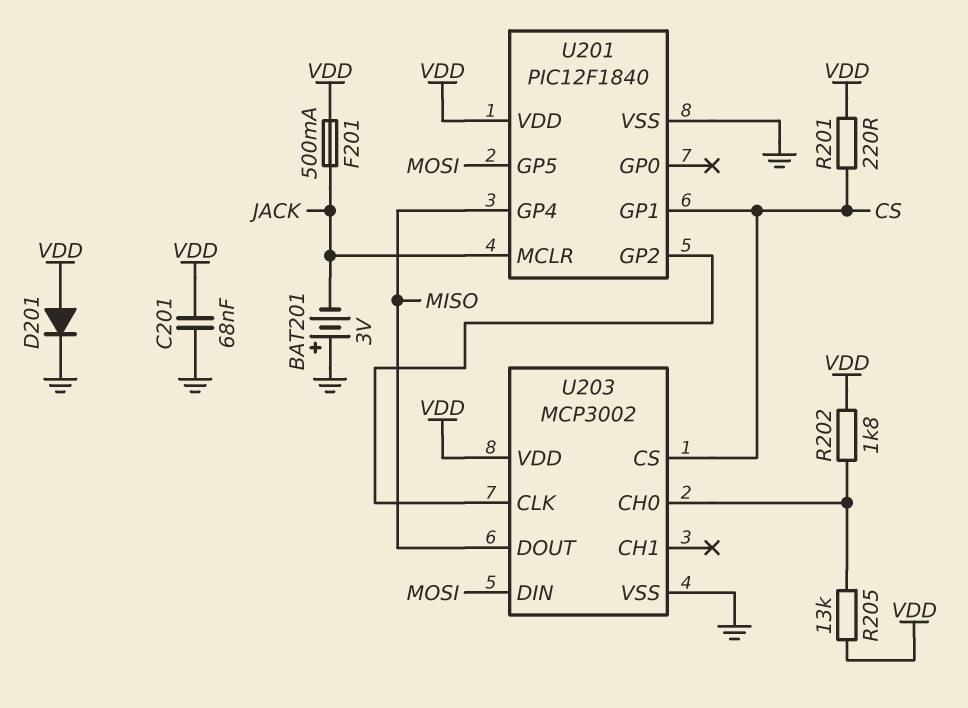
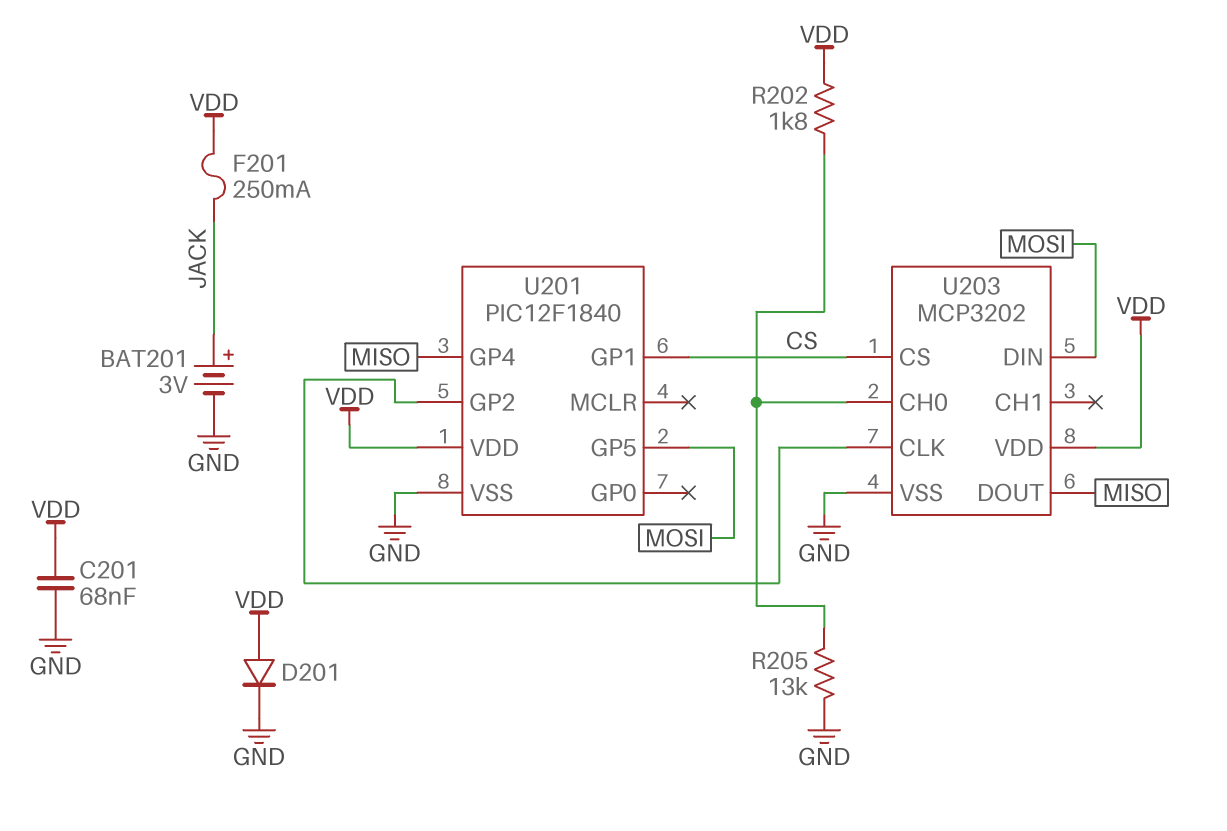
BAT201: 3V (plus GND, minus JACK) -> 3V (plus JACK, minus GND)
F201: 500mA (JACK, VDD) -> 250mA (JACK, VDD)
R201: 220 (CS, VDD) -> none
R205: 13k (U203/CH0, VDD) -> 13k (GND, U203/CH0)
U201 pin MCLR: JACK -> none
U203: MCP3002 -> MCP3202

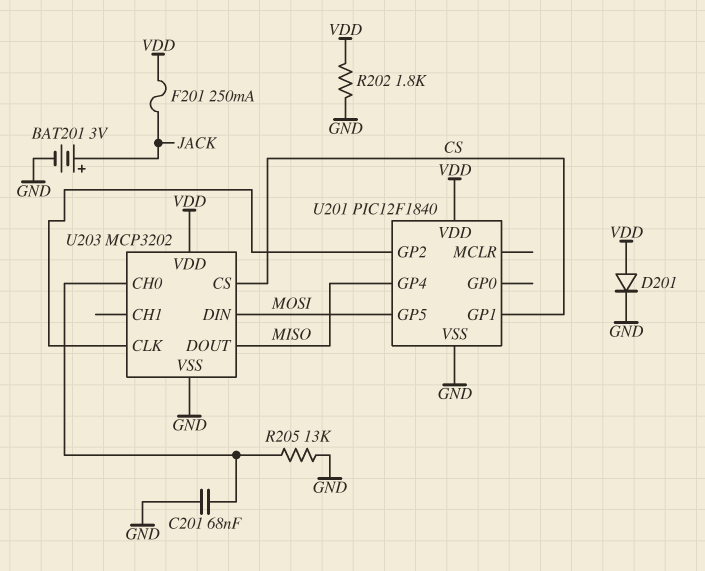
C201: 68nF (GND, VDD) -> 68nF (GND, U203/CH0)
R202: 1.8k (U203/CH0, VDD) -> 1.8k (GND, VDD)

